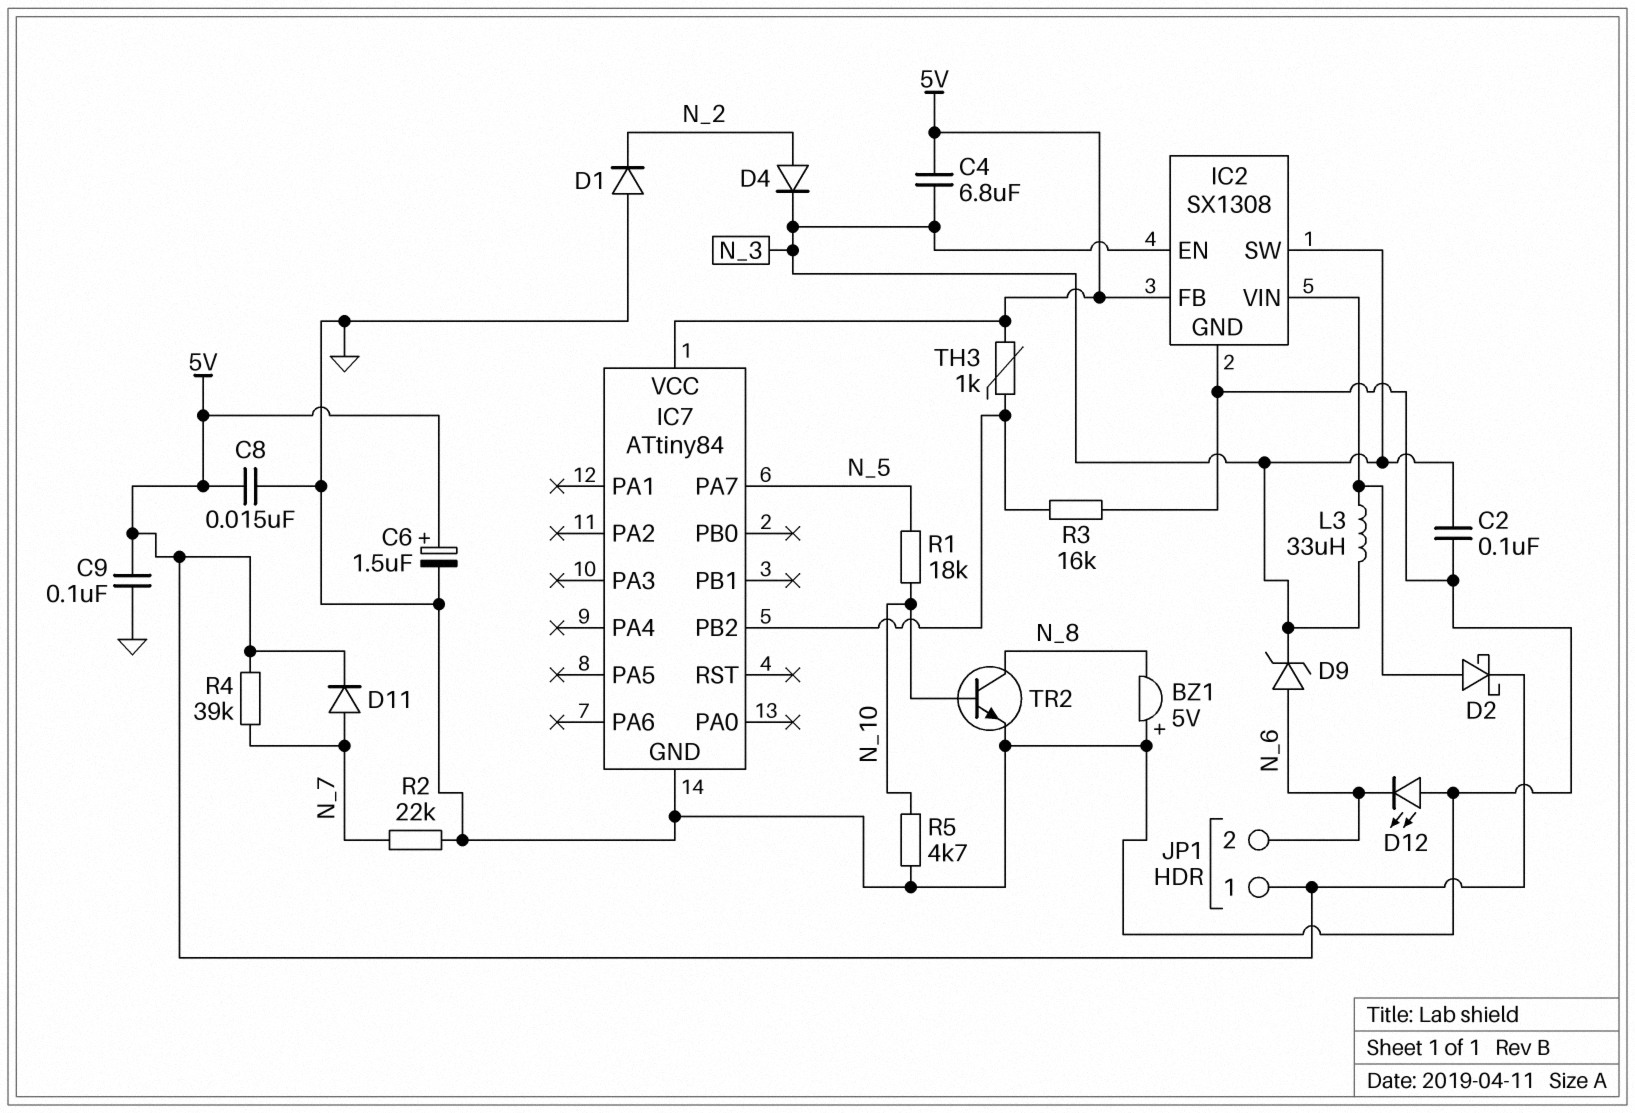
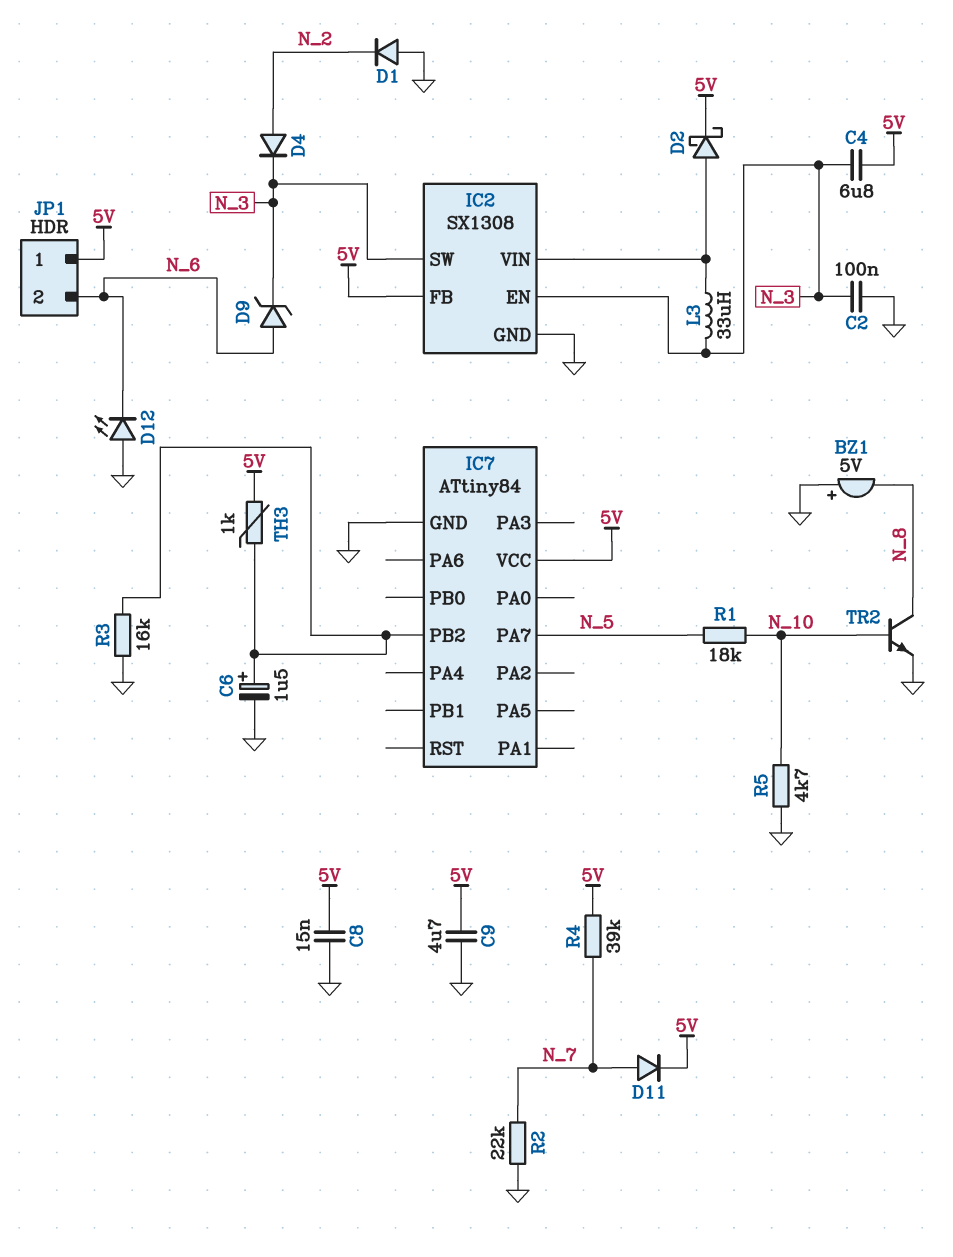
C6: 1.5uF (plus 5V, minus GND) -> 1.5uF (plus IC7/PB2, minus GND)
C9: 100nF (5V, GND) -> 4.7uF (5V, GND)

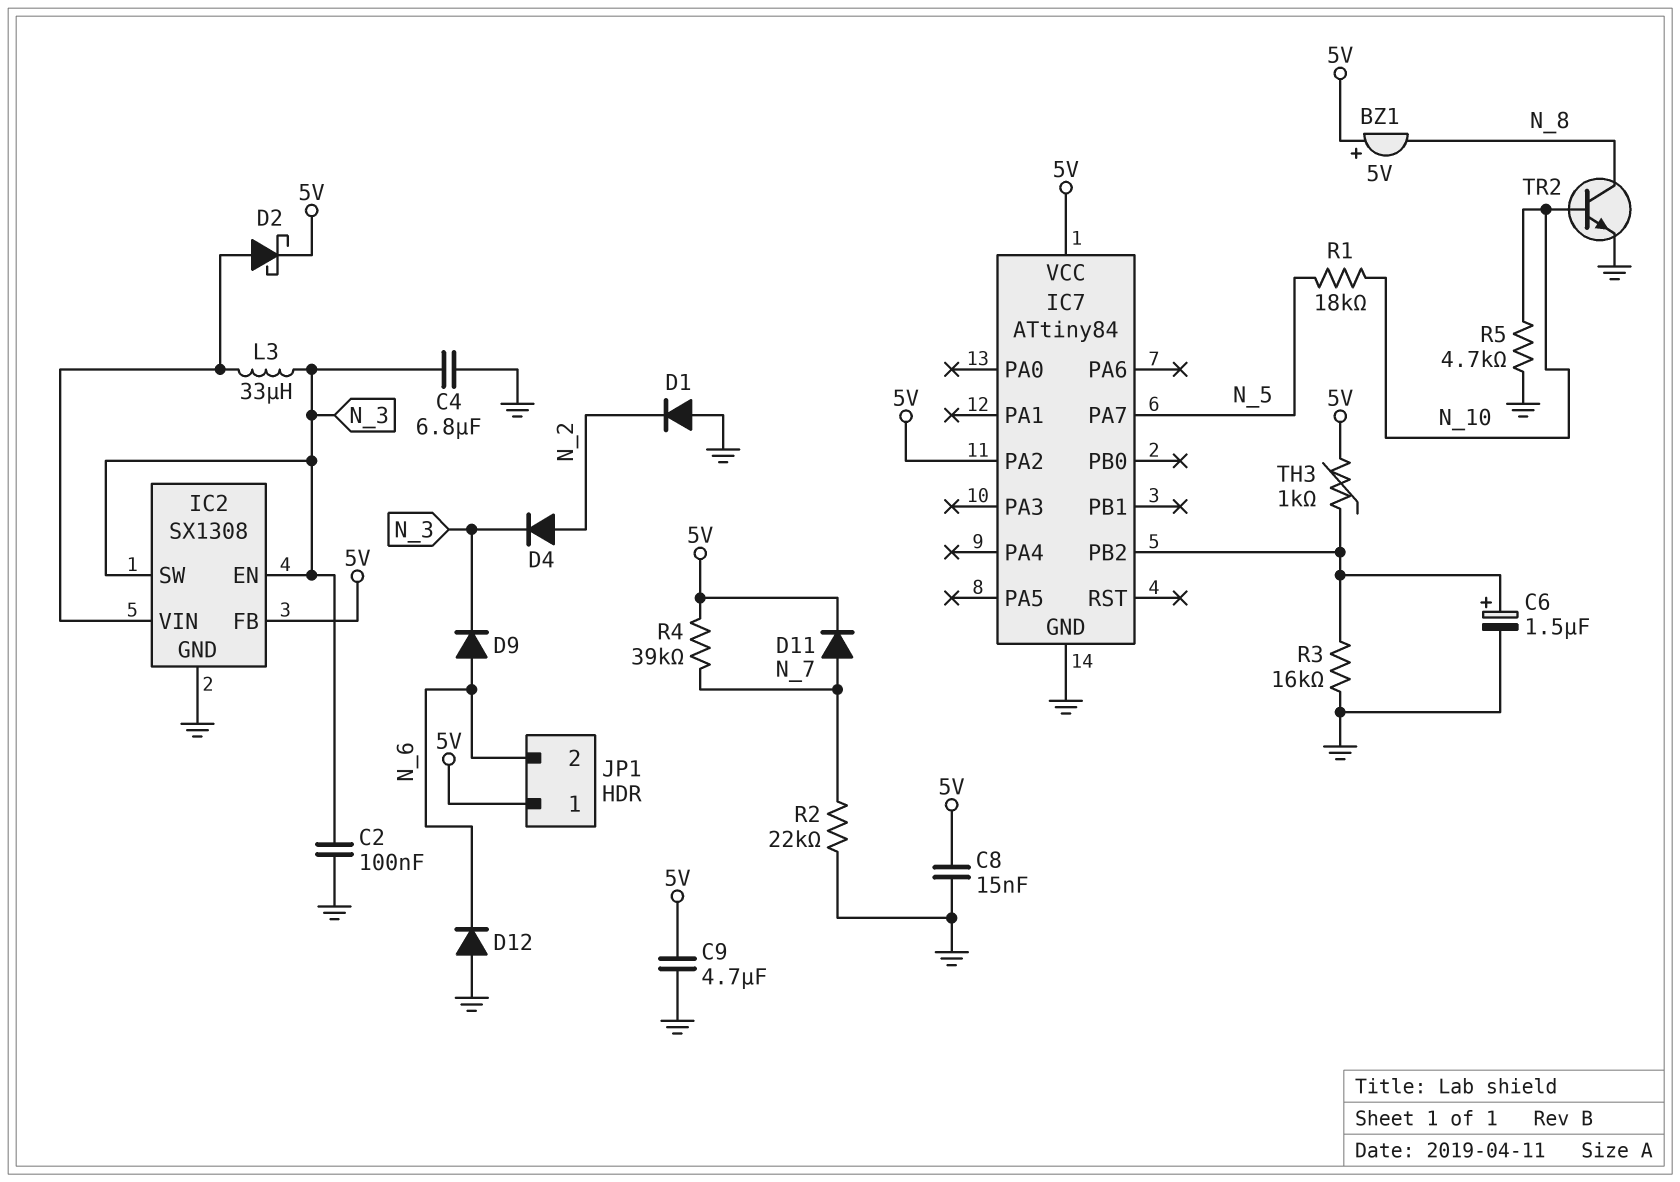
BZ1: buzzer 5V (plus GND, minus N_8) -> buzzer 5V (plus 5V, minus N_8)
C4: 6.8uF (5V, N_3) -> 6.8uF (GND, N_3)
D9: zener (A N_6, K N_3) -> diode (A N_6, K N_3)
D12: LED (A GND, K N_6) -> diode (A GND, K N_6)
IC7 pin PA2: none -> 5V

